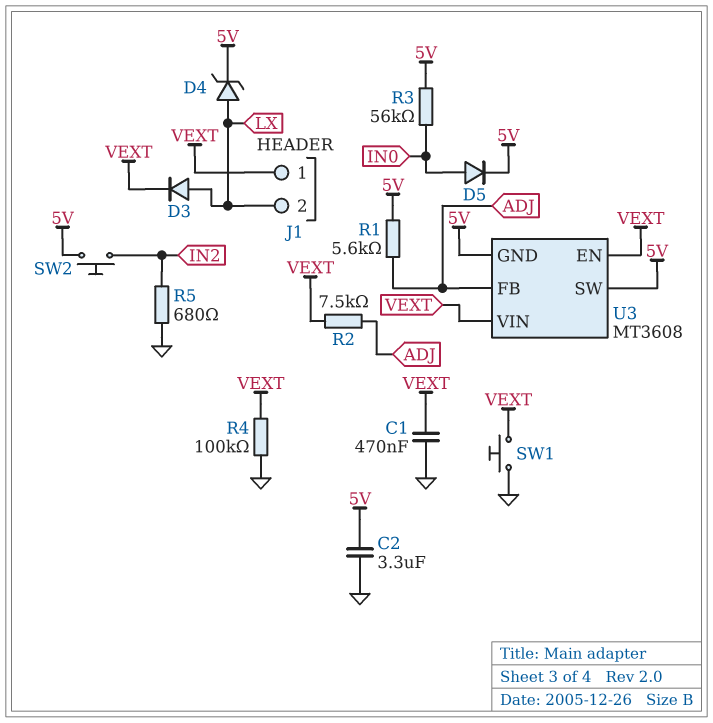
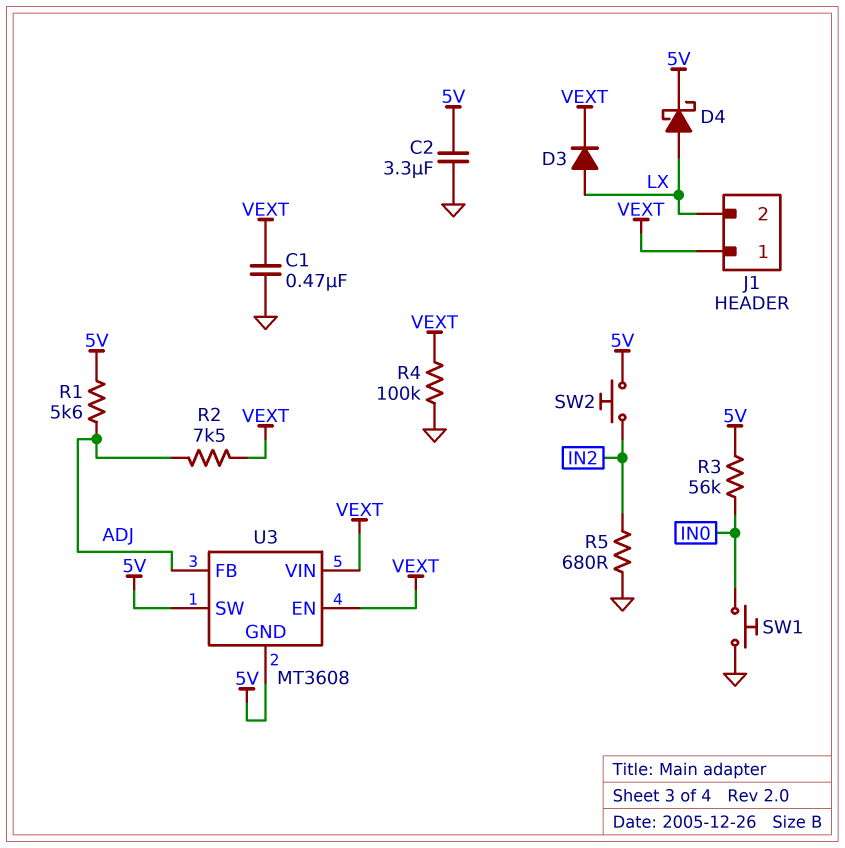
D4: zener (A LX, K 5V) -> schottky (A LX, K 5V)
D5: diode (A IN0, K 5V) -> none
SW1: button (GND, VEXT) -> button (GND, IN0)

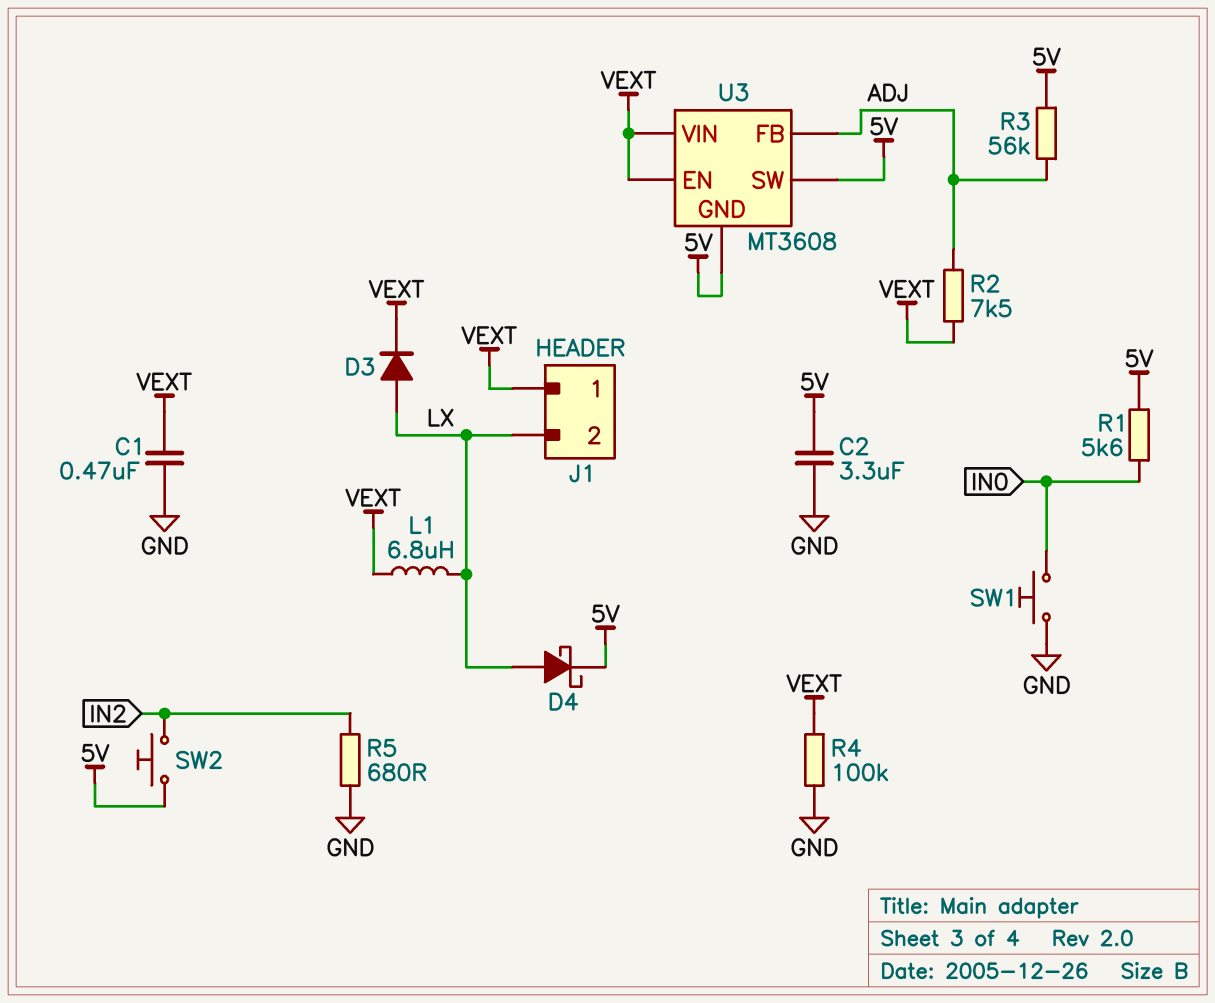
L1: none -> 6.8uH (LX, VEXT)
R1: 5.6k (5V, ADJ) -> 5.6k (5V, IN0)
R3: 56k (5V, IN0) -> 56k (5V, ADJ)

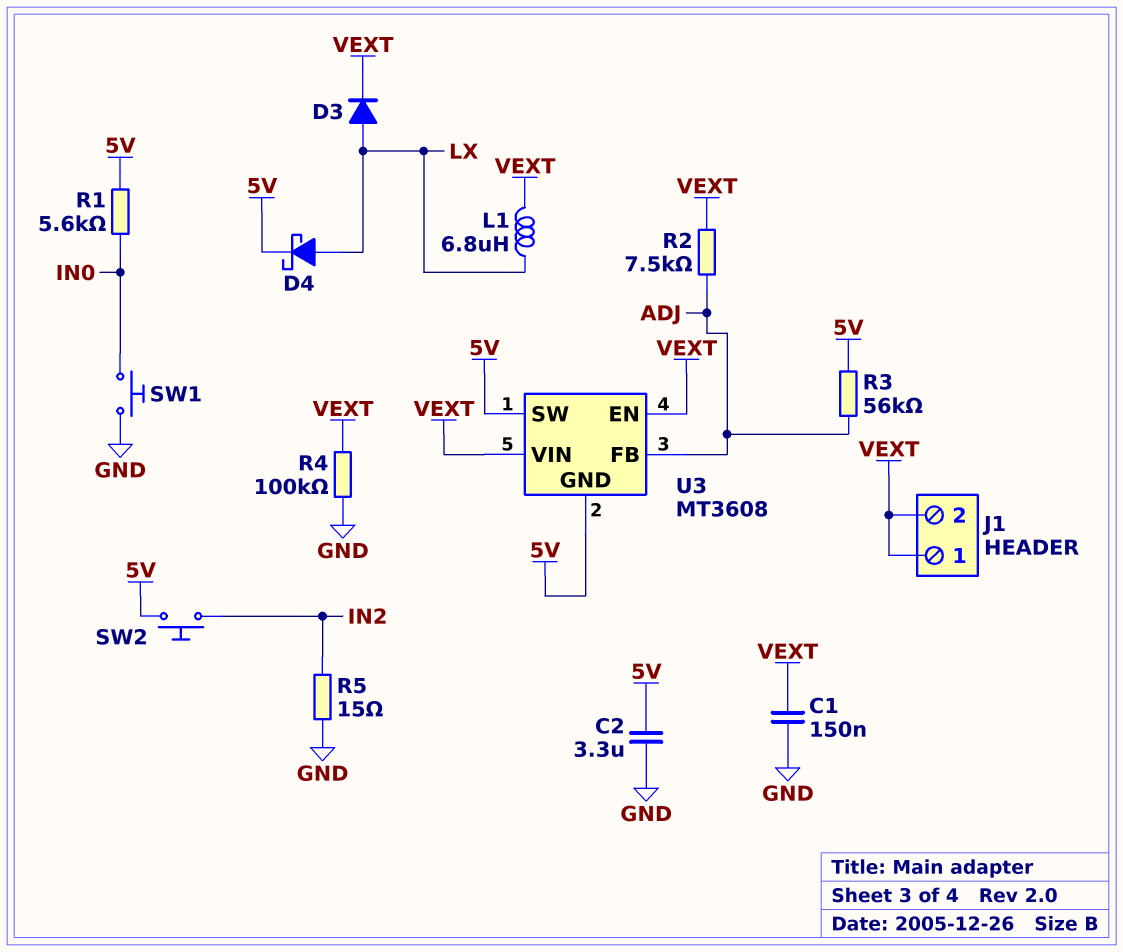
C1: 470nF (GND, VEXT) -> 150nF (GND, VEXT)
J1 pin 2: LX -> VEXT
R5: 680 (GND, IN2) -> 15 (GND, IN2)

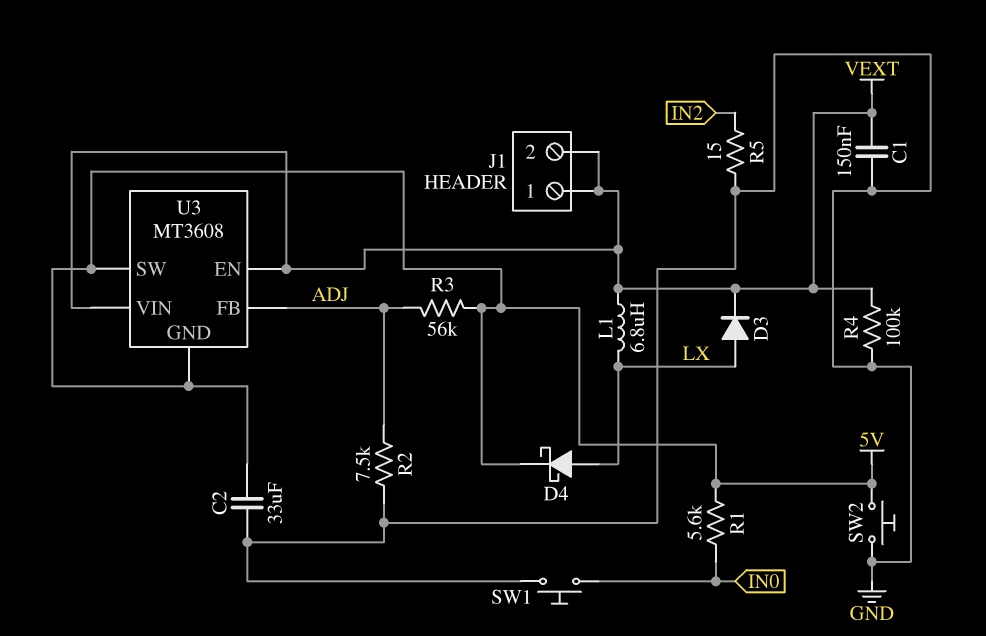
C2: 3.3uF (5V, GND) -> 33uF (5V, GND)
R2: 7.5k (ADJ, VEXT) -> 7.5k (ADJ, GND)
SW2: button (5V, IN2) -> button (5V, GND)

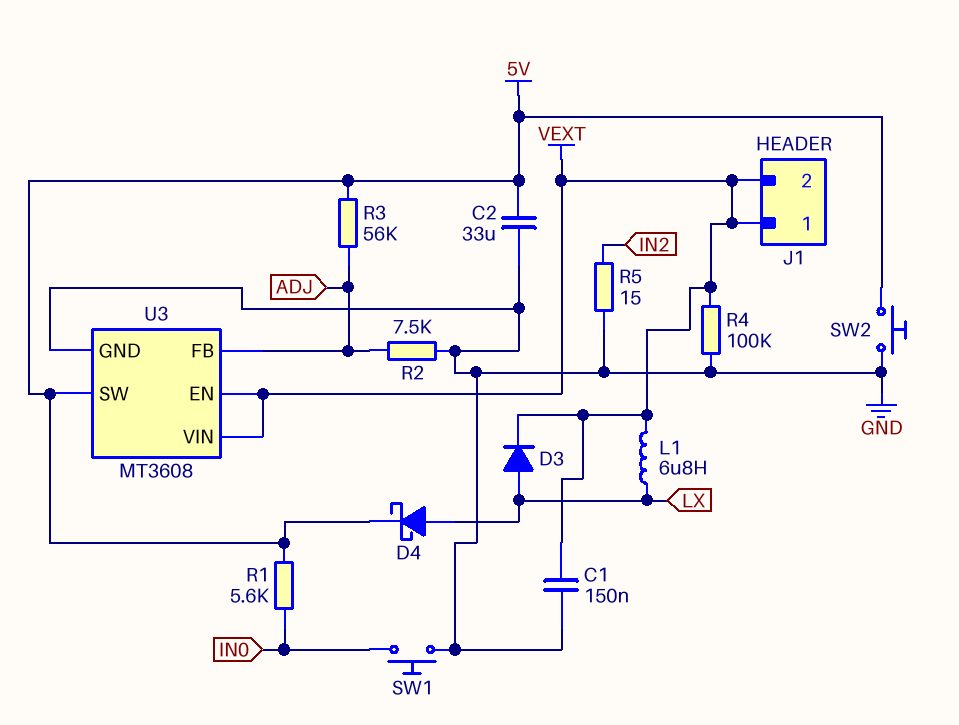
U3 pin GND: 5V -> GND

